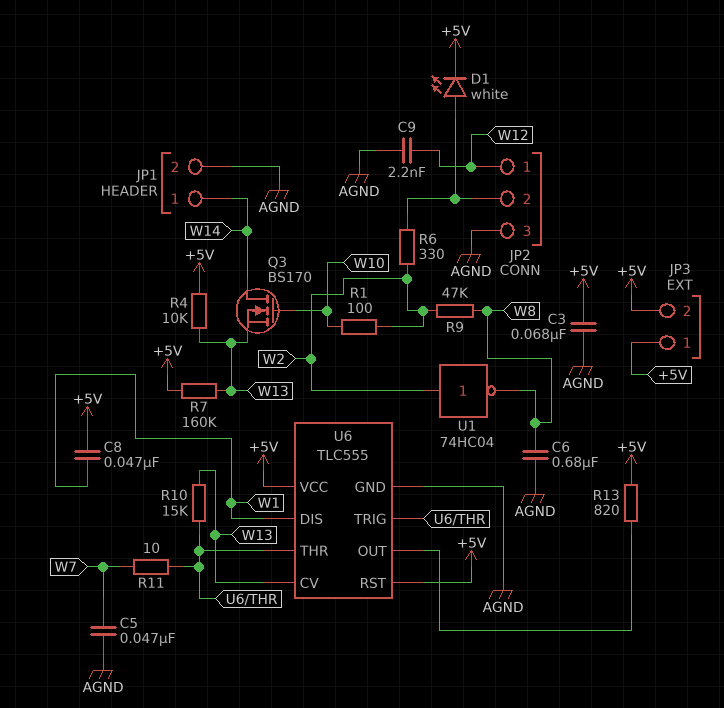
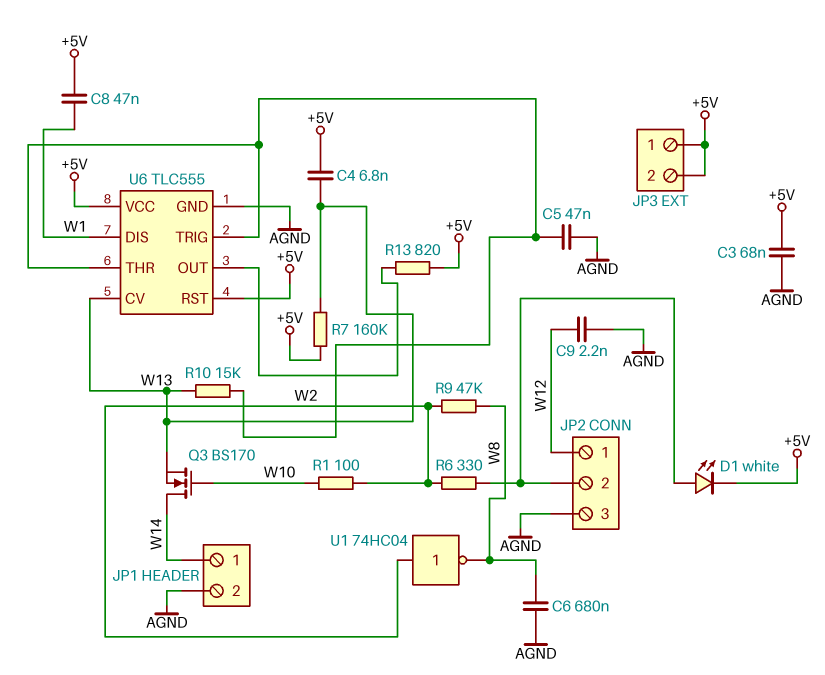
C4: none -> 6.8nF (+5V, W13)
C5: 47nF (AGND, W7) -> 47nF (AGND, U6/THR)
R4: 10k (+5V, W13) -> none
R11: 10 (U6/THR, W7) -> none

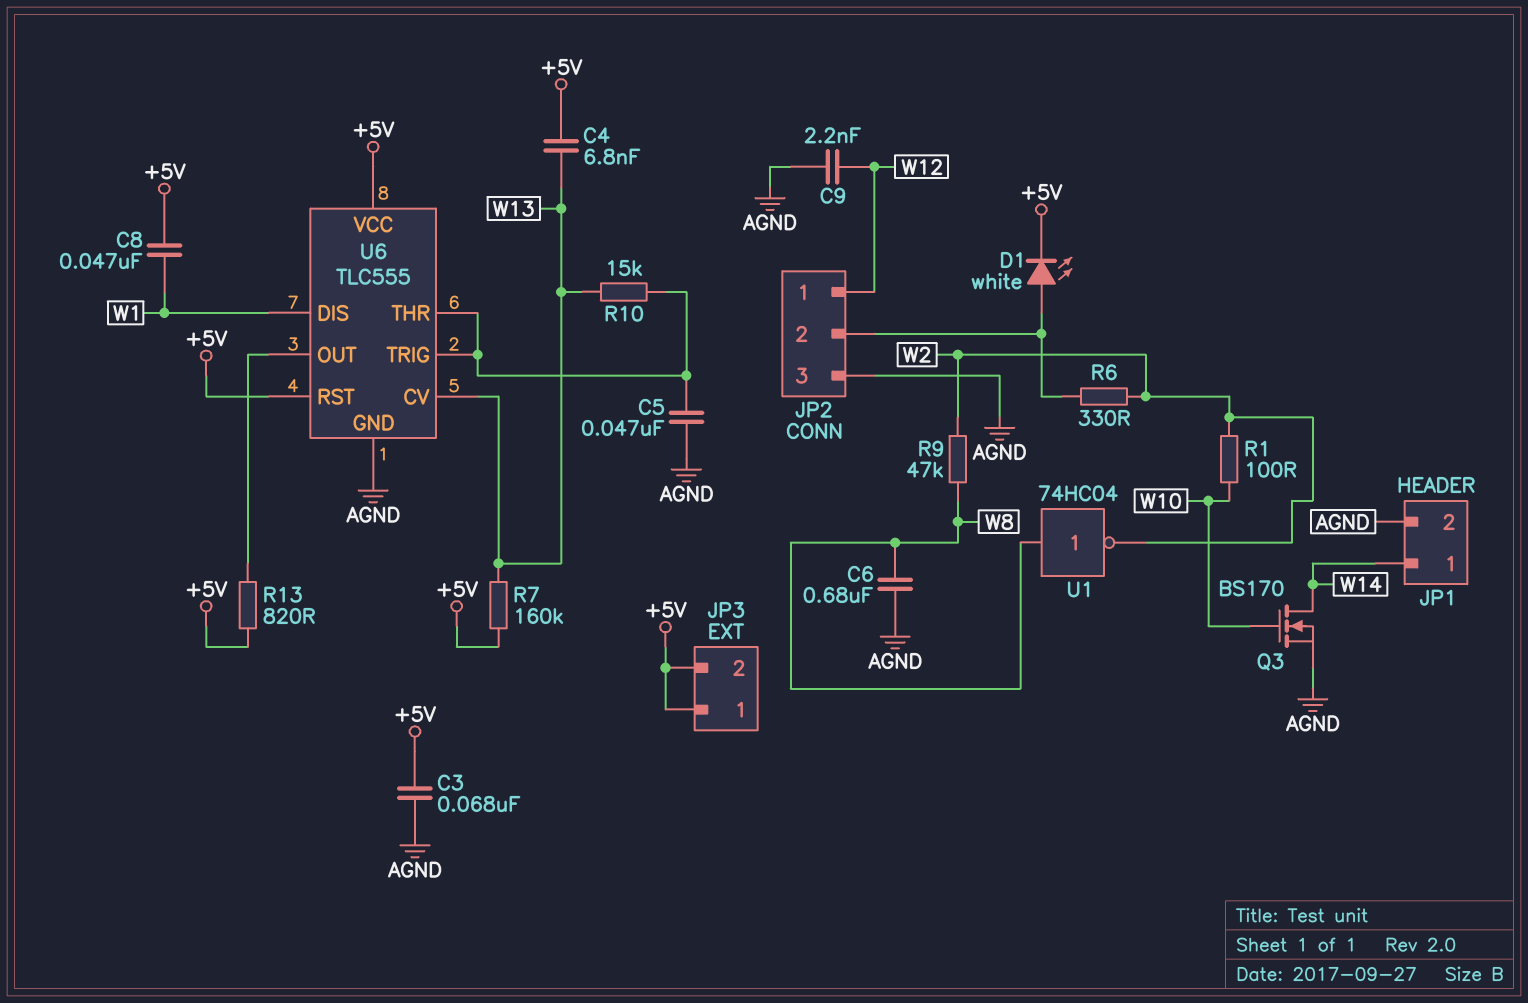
Q3: NMOS BS170 (G W10, D W14, S W13) -> NMOS BS170 (G W10, D W14, S AGND)
U1: NOT 74HC04 (in W2, out W8) -> NOT 74HC04 (in W8, out W2)

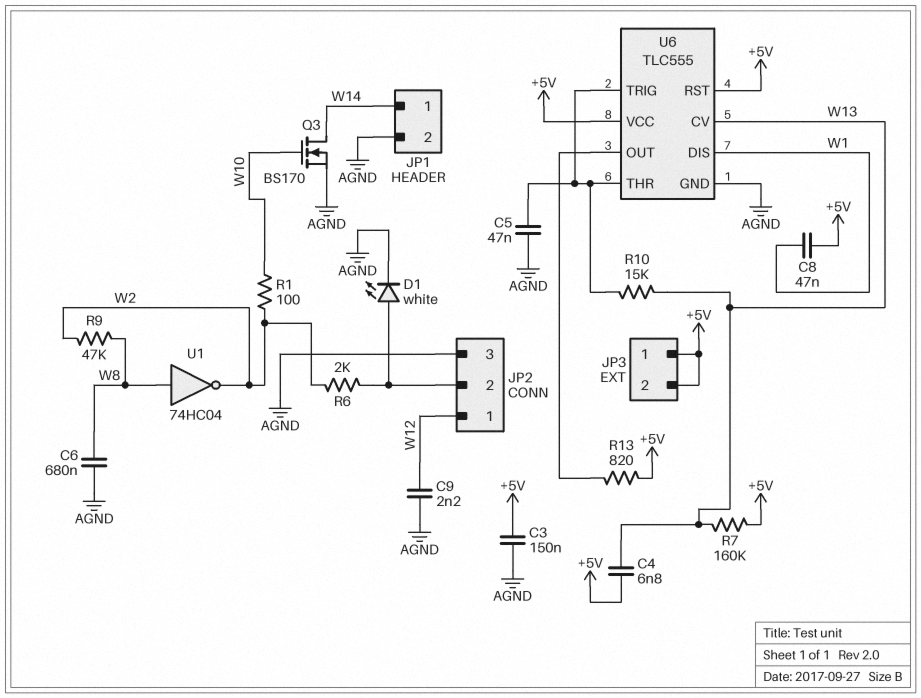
C3: 68nF (+5V, AGND) -> 150nF (+5V, AGND)
D1: LED white (A JP2/2, K +5V) -> LED white (A JP2/2, K AGND)
R6: 330 (JP2/2, W2) -> 2k (JP2/2, W2)

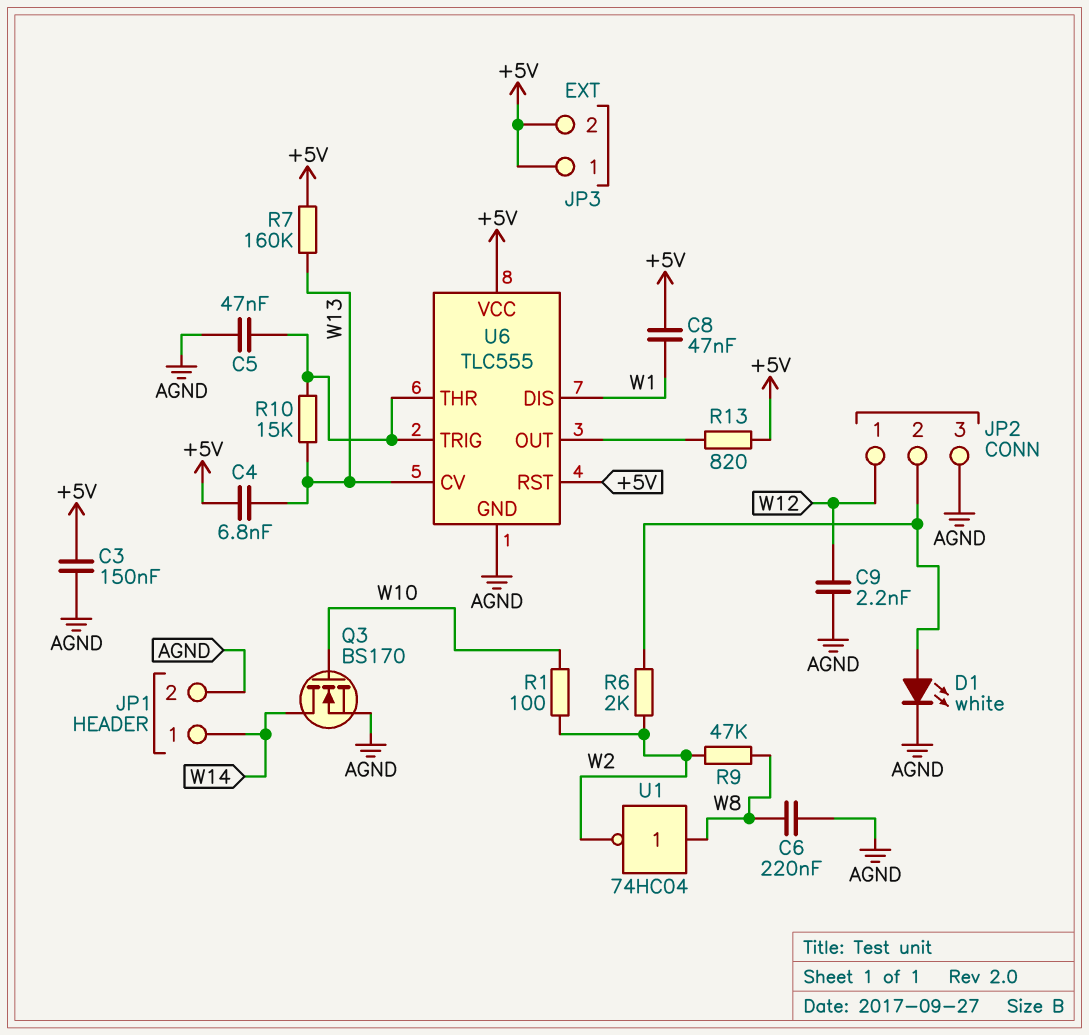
C6: 680nF (AGND, W8) -> 220nF (AGND, W8)

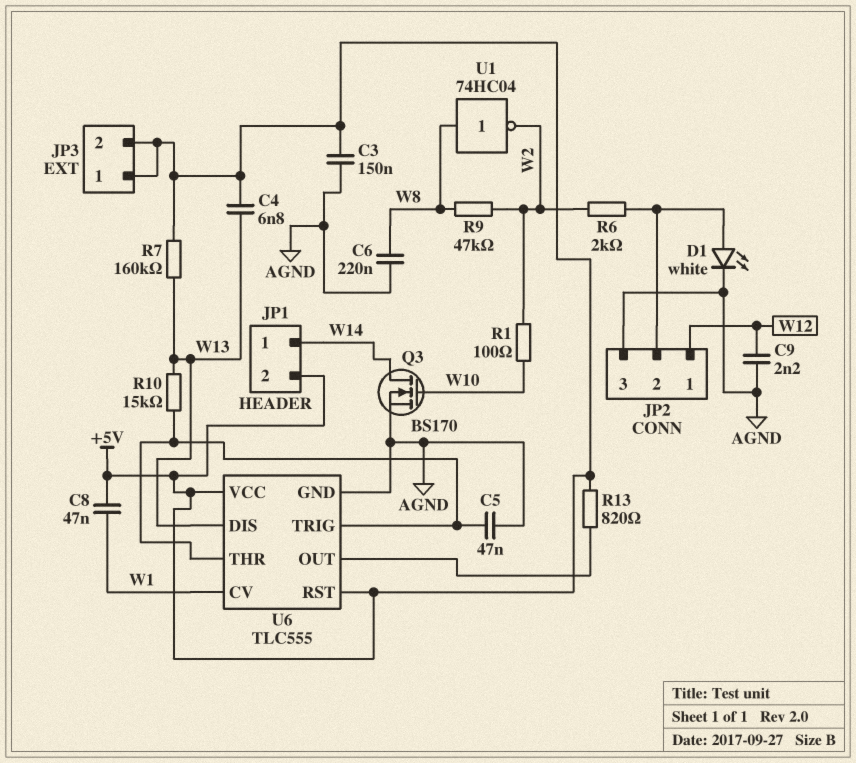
JP1 pin 2: AGND -> +5V
U6 pin CV: W13 -> W1
U6 pin DIS: W1 -> W13

